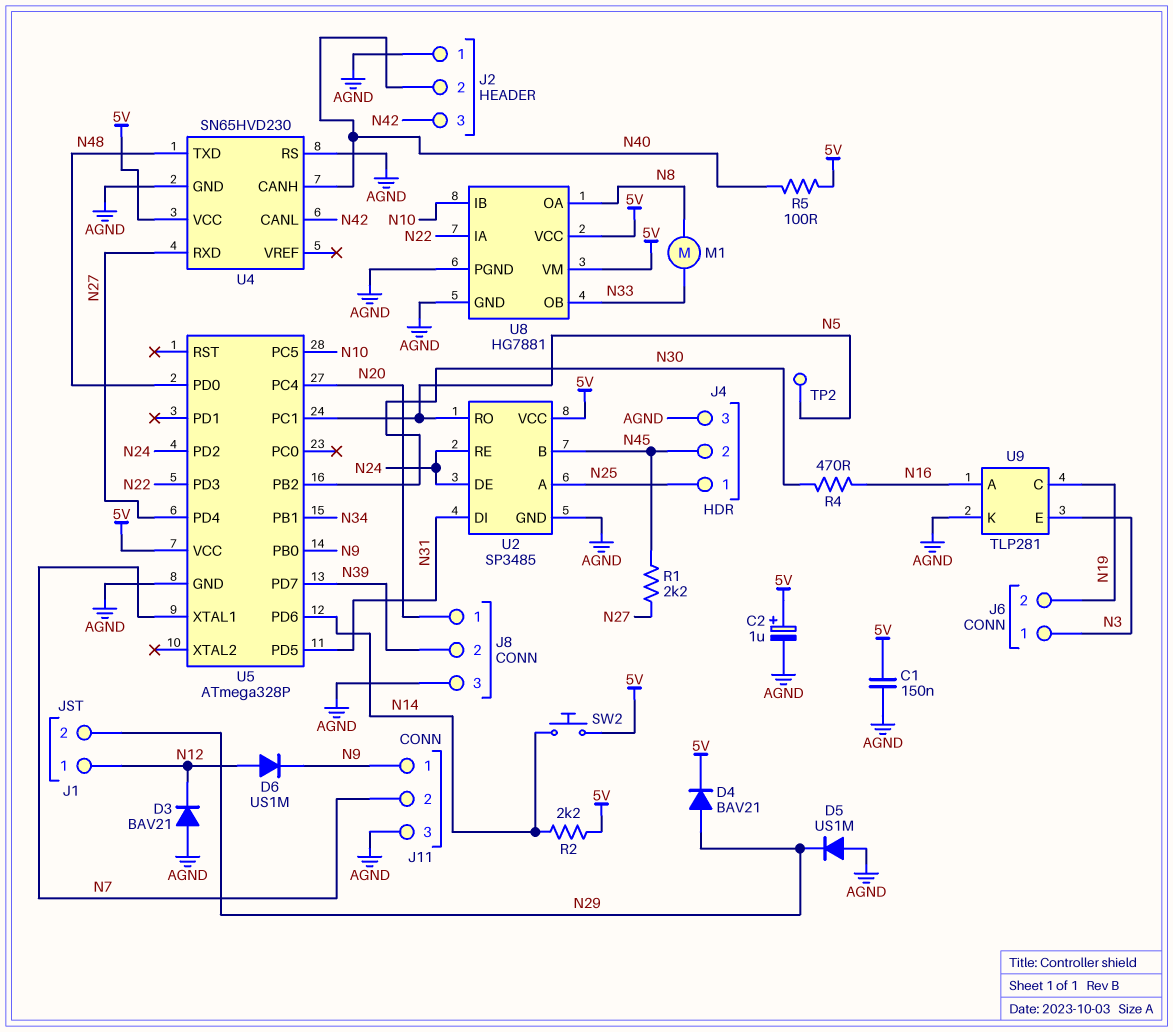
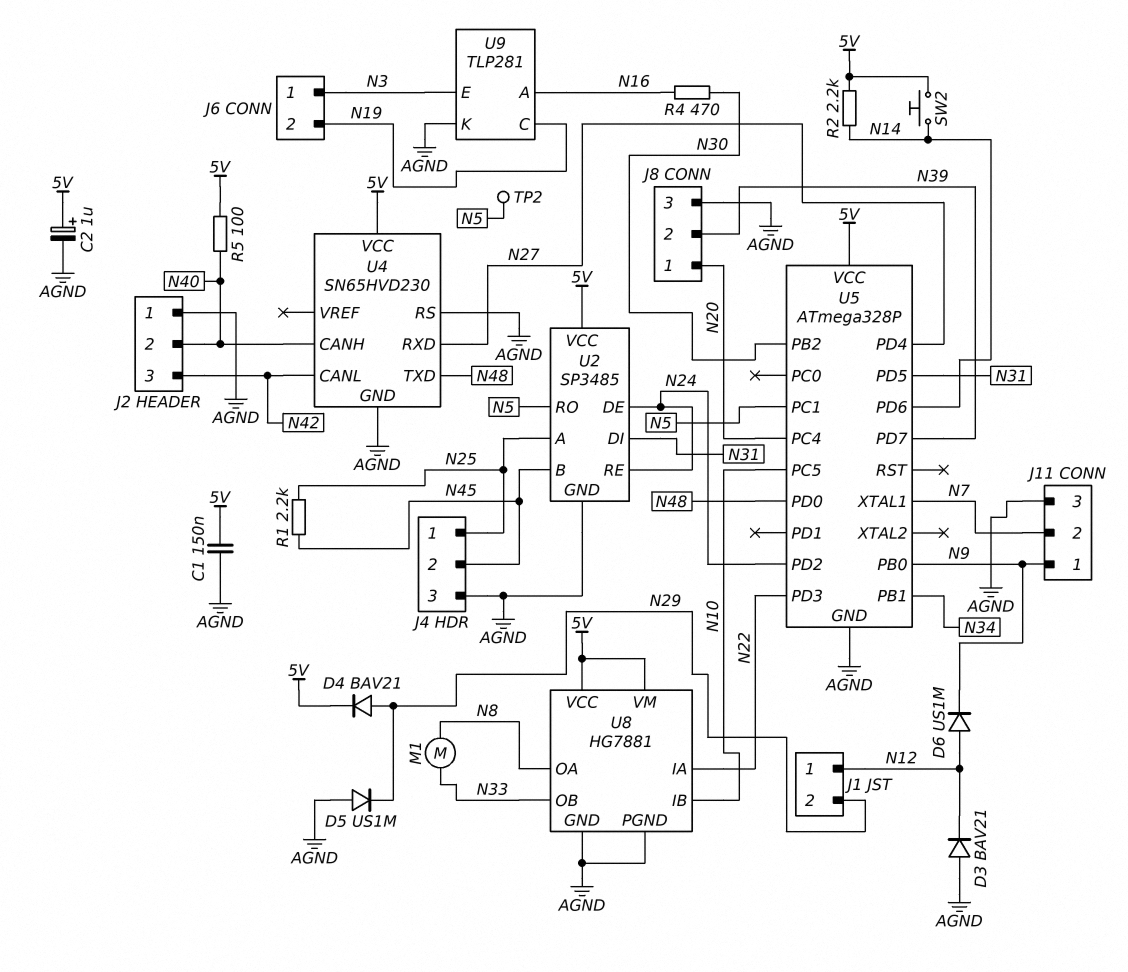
R1: 2.2k (N27, N45) -> 2.2k (N25, N45)

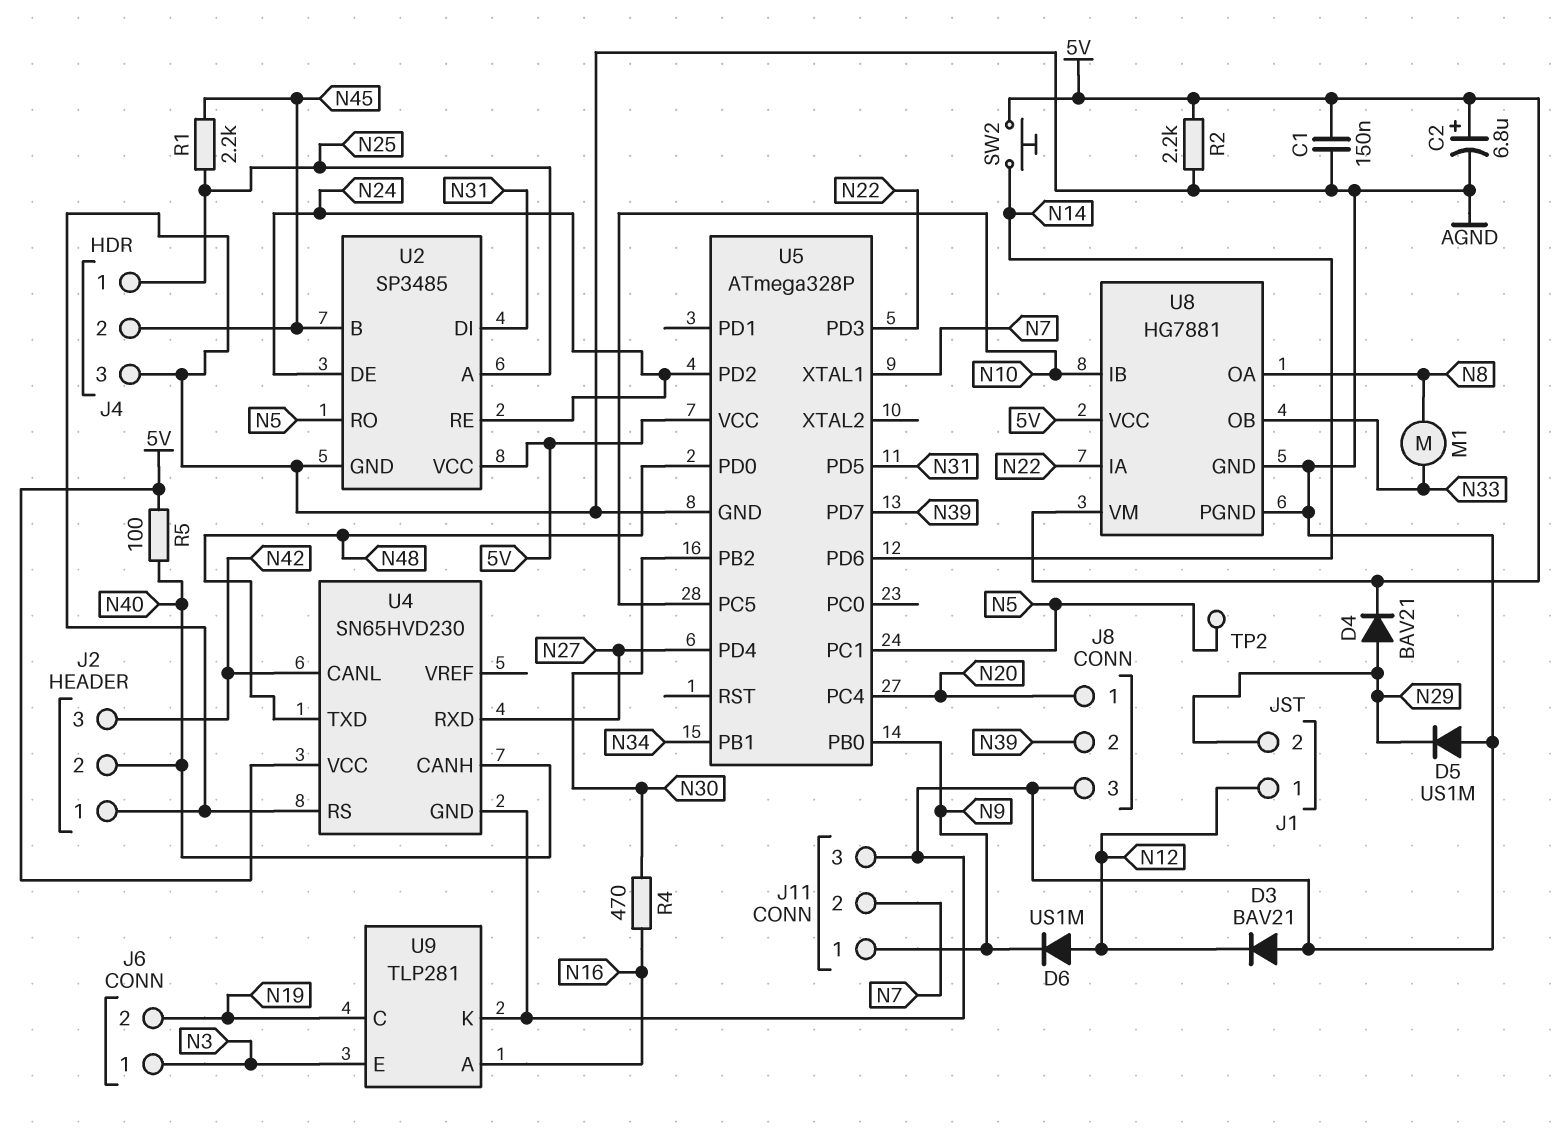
C2: 1uF (plus 5V, minus AGND) -> 6.8uF (plus 5V, minus AGND)
R2: 2.2k (5V, N14) -> 2.2k (5V, AGND)

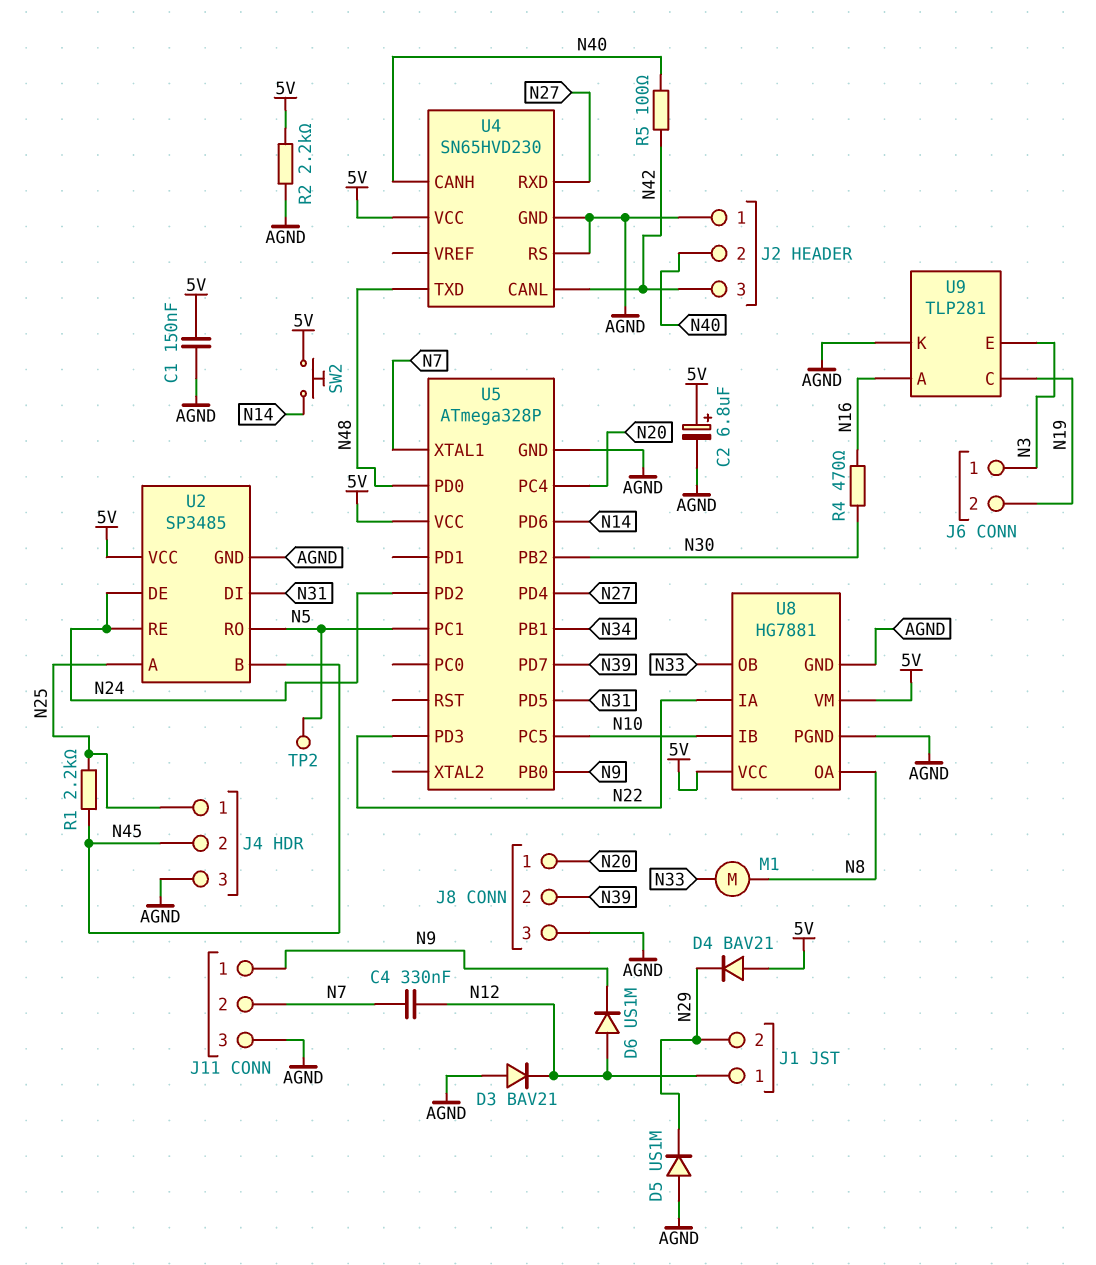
C4: none -> 330nF (N7, N12)
D4: diode BAV21 (A N29, K 5V) -> diode BAV21 (A 5V, K N29)
R5: 100 (5V, N40) -> 100 (N40, N42)

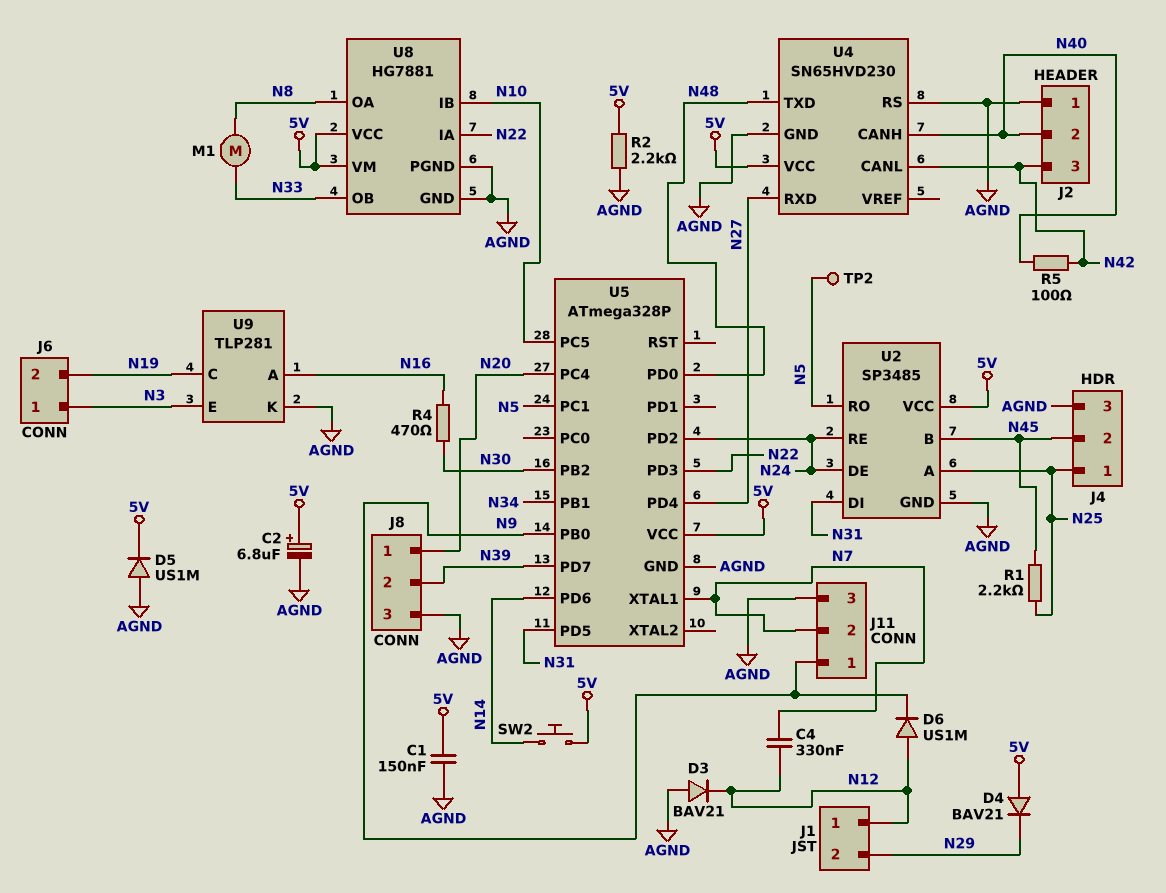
D5: diode US1M (A AGND, K N29) -> diode US1M (A AGND, K 5V)

